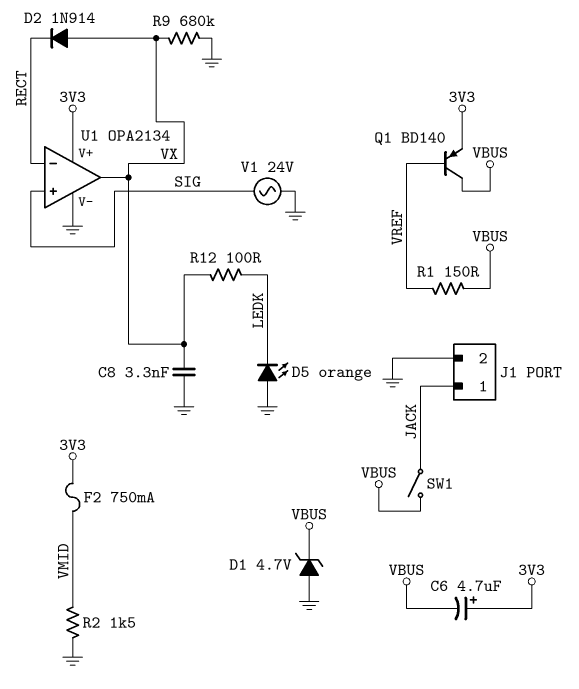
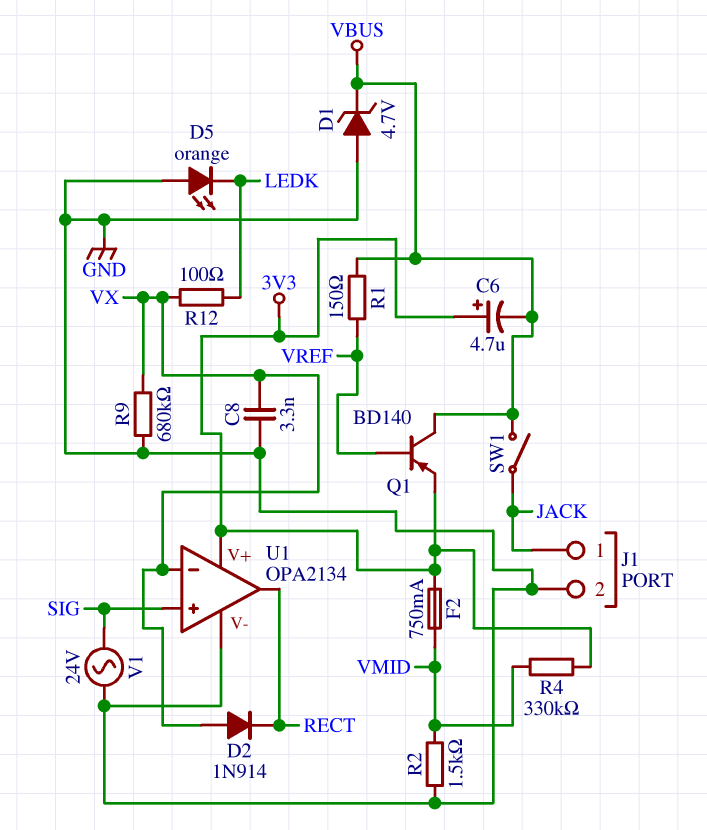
R4: none -> 330k (3V3, VMID)
U1 pin in-: RECT -> VX
U1 pin out: VX -> RECT

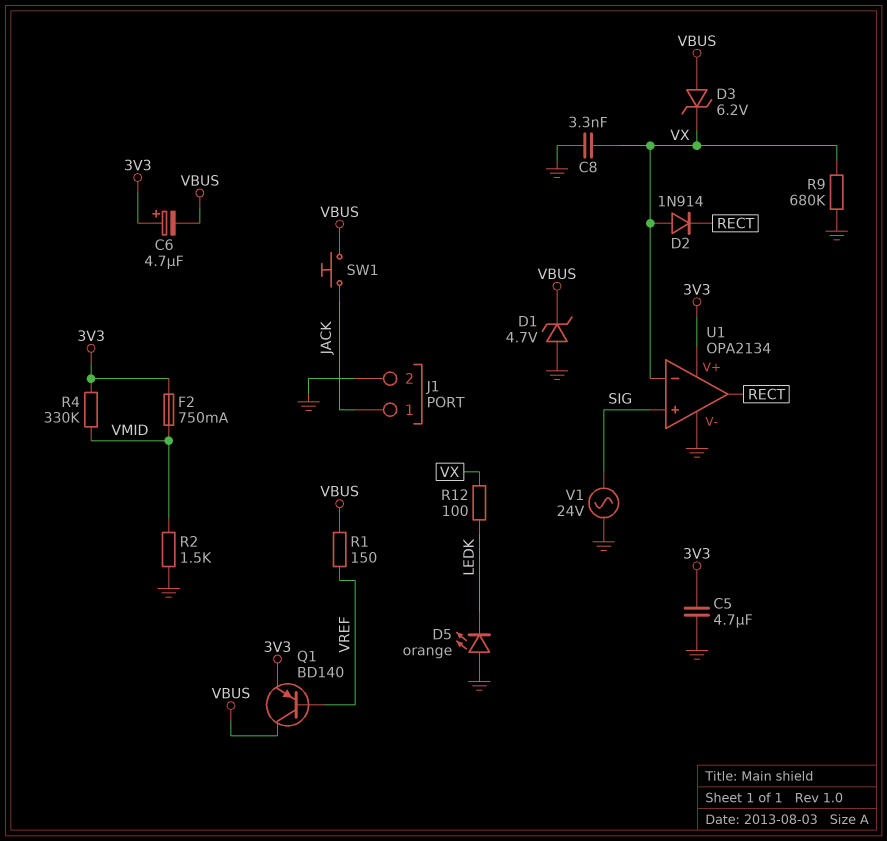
C5: none -> 4.7uF (3V3, GND)
D3: none -> zener 6.2V (A VBUS, K VX)
SW1: switch (JACK, VBUS) -> button (JACK, VBUS)

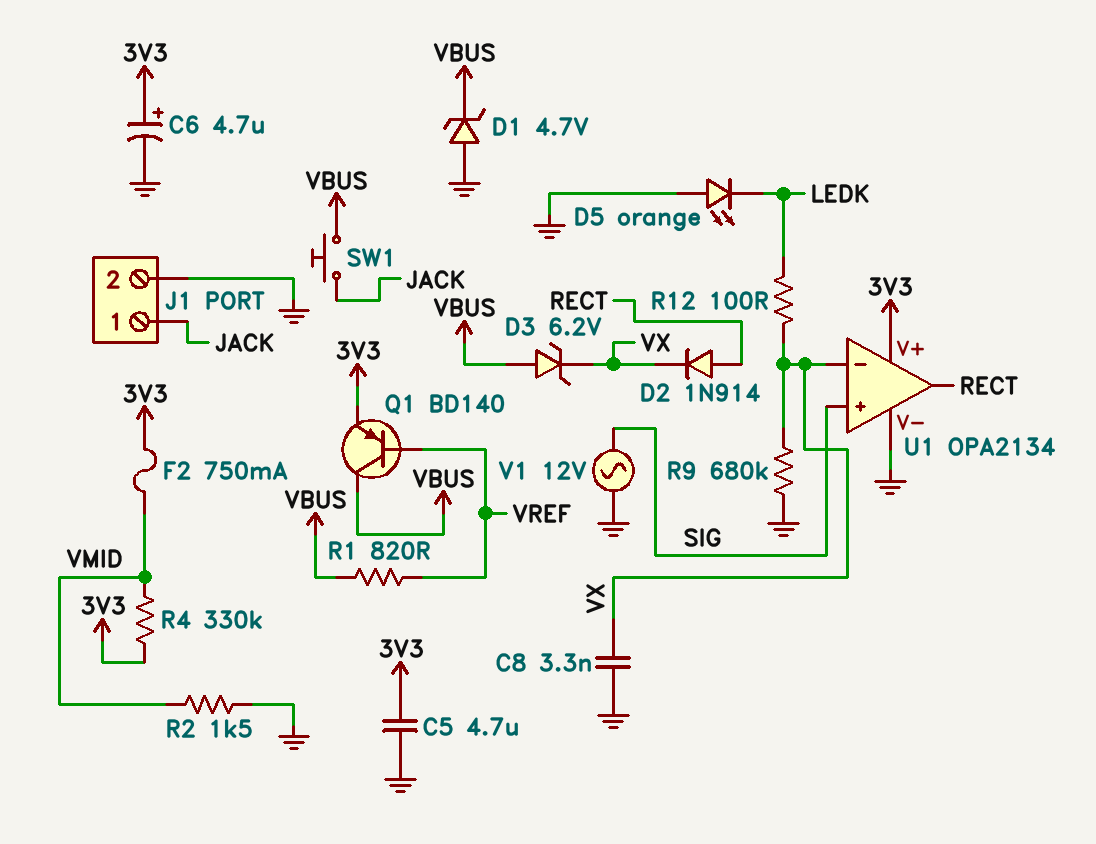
C6: 4.7uF (plus 3V3, minus VBUS) -> 4.7uF (plus 3V3, minus GND)
D2: diode 1N914 (A VX, K RECT) -> diode 1N914 (A RECT, K VX)
R1: 150 (VBUS, VREF) -> 820 (VBUS, VREF)
V1: AC 24V (GND, SIG) -> AC 12V (GND, SIG)

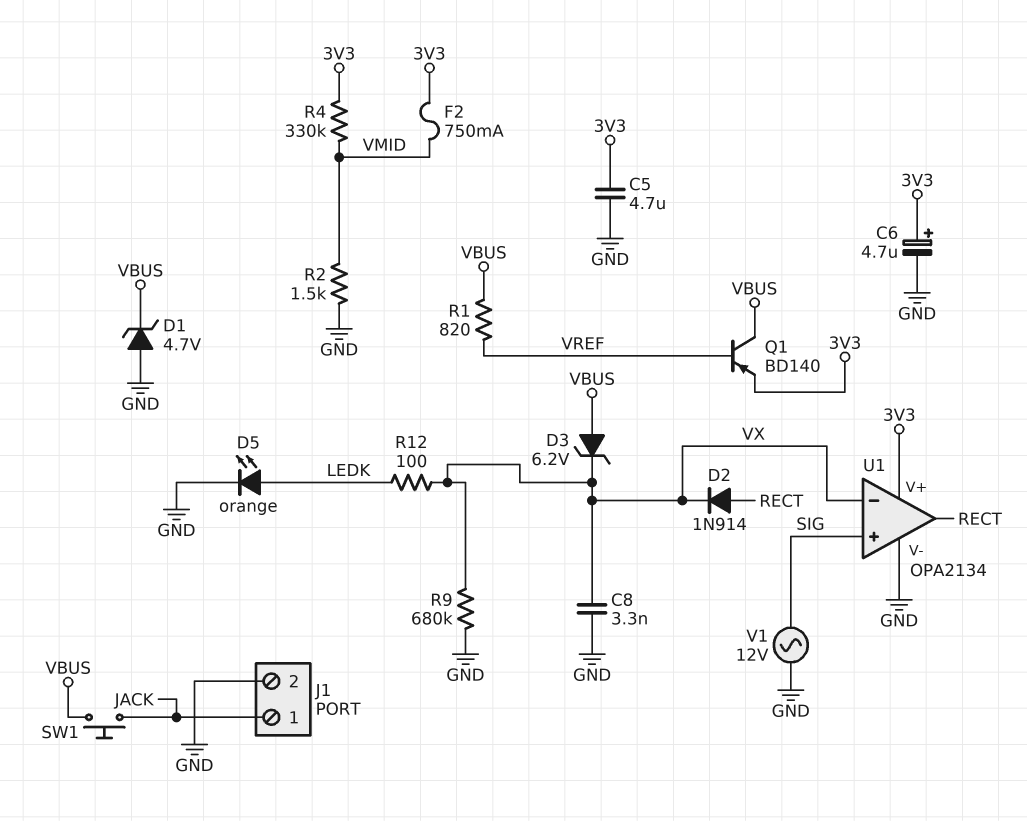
D5: LED orange (A GND, K LEDK) -> LED orange (A LEDK, K GND)

